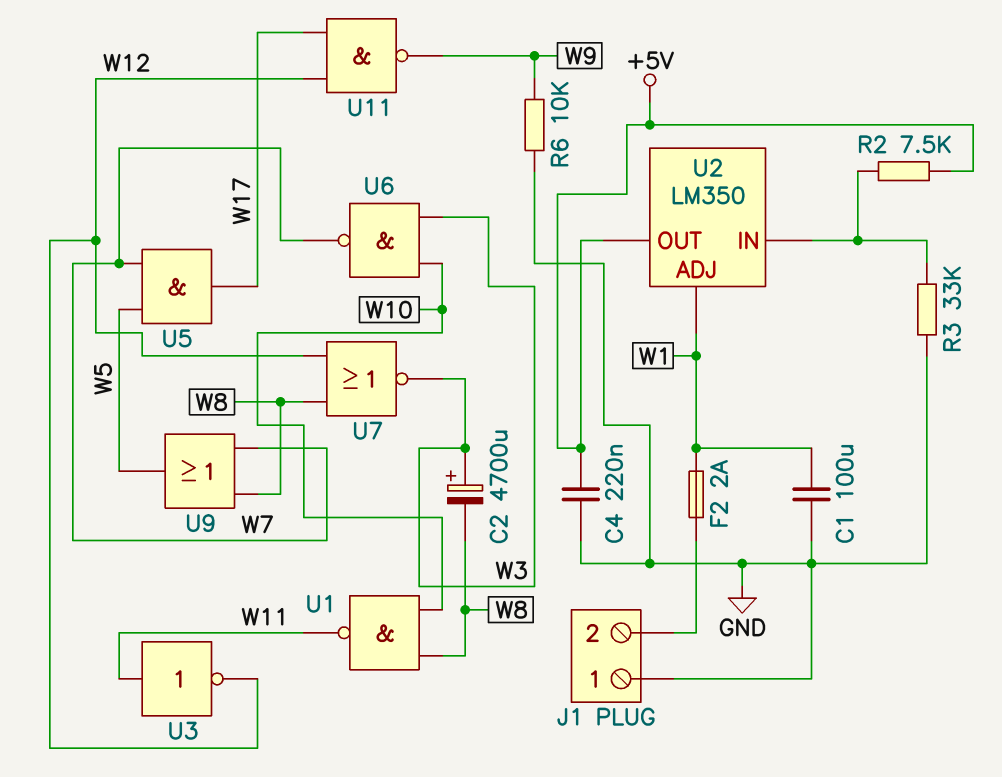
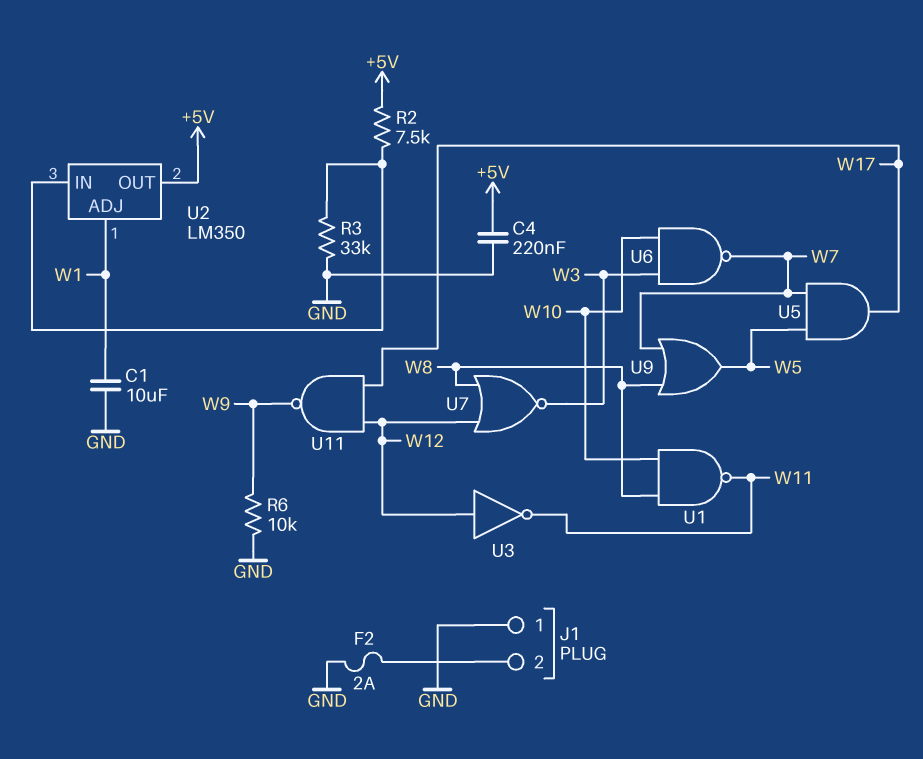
C1: 100uF (GND, W1) -> 10uF (GND, W1)
C2: 4700uF (plus W3, minus W8) -> none
F2: 2A (J1/2, W1) -> 2A (GND, J1/2)
U3: NOT (in W11, out W12) -> NOT (in W12, out W11)

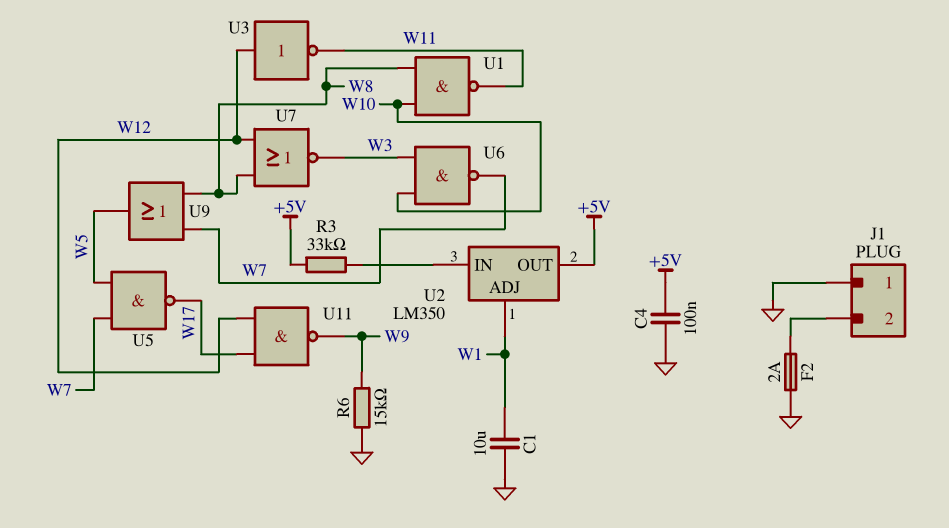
C4: 220nF (+5V, GND) -> 100nF (+5V, GND)
R2: 7.5k (+5V, U2/IN) -> none
R3: 33k (GND, U2/IN) -> 33k (+5V, U2/IN)
R6: 10k (GND, W9) -> 15k (GND, W9)
U5: AND (in W5, in W7, out W17) -> NAND (in W5, in W7, out W17)

